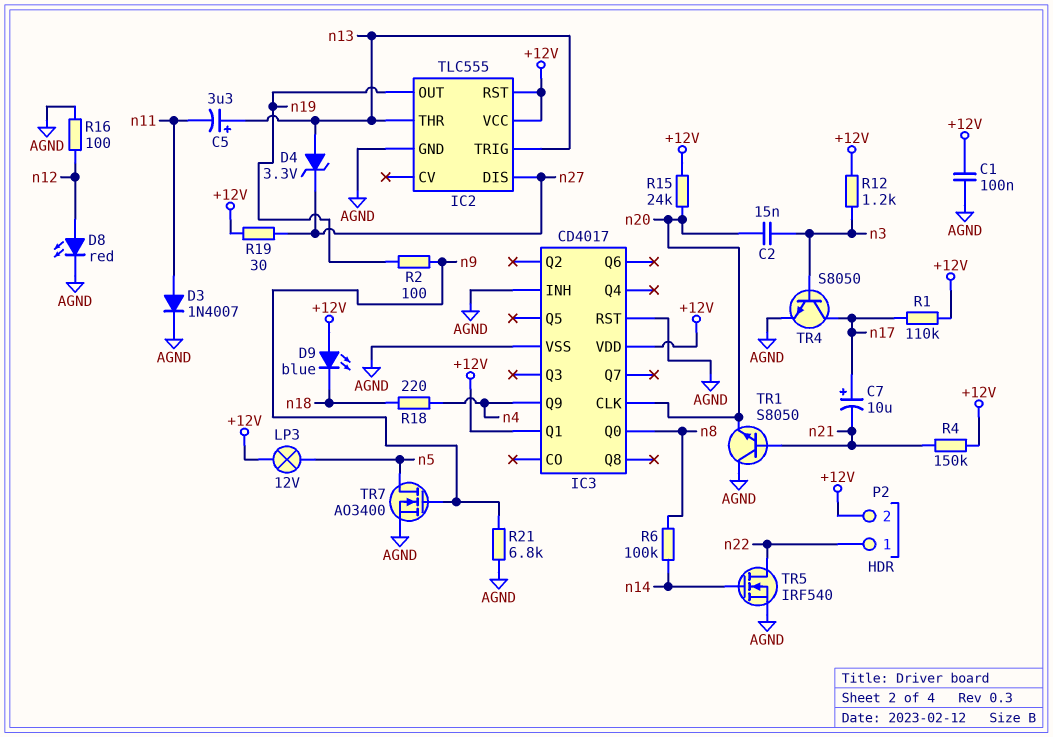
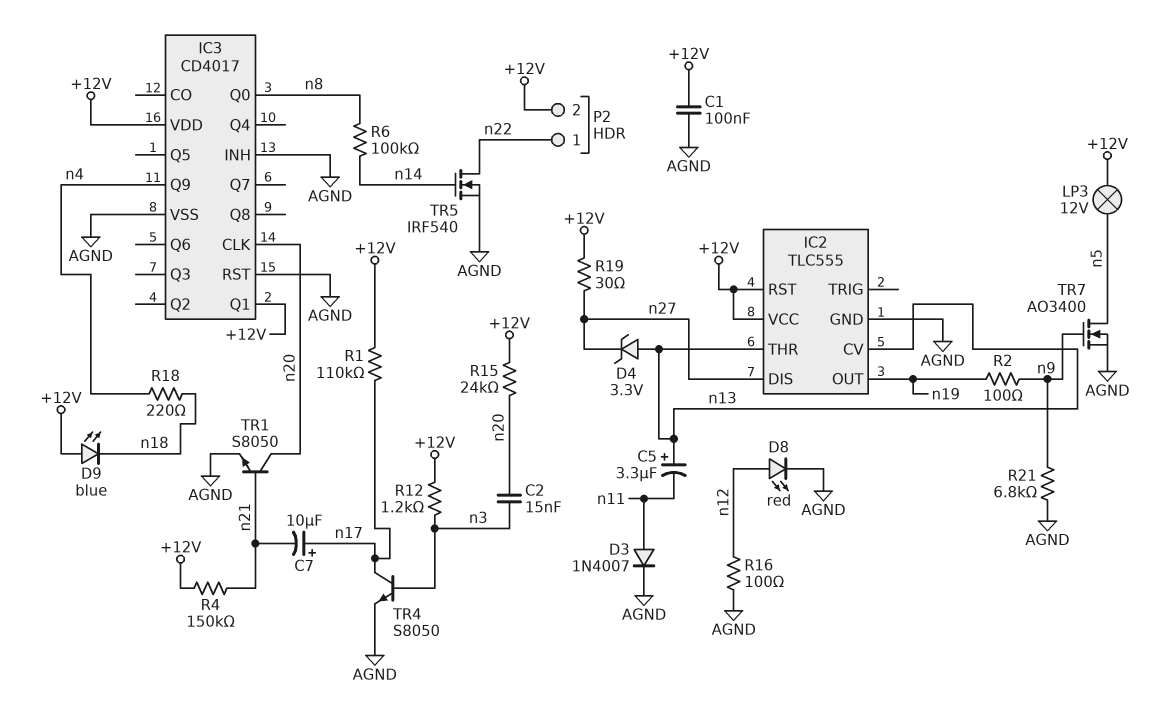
IC2 pin CV: none -> n13
IC2 pin TRIG: n13 -> none
TR1: NPN S8050 (B n21, C AGND, E n20) -> NPN S8050 (B n21, C n20, E AGND)

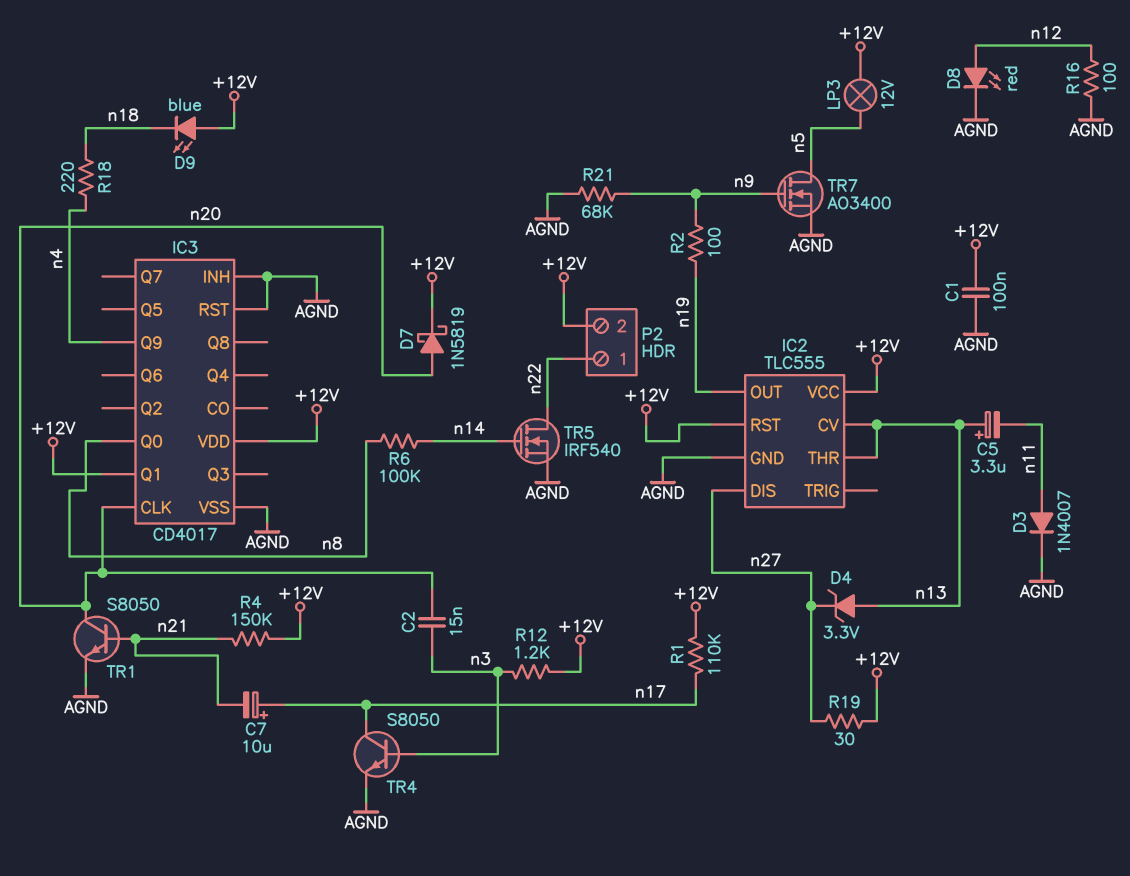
D7: none -> schottky 1N5819 (A n20, K +12V)
R15: 24k (+12V, n20) -> none
R21: 6.8k (AGND, n9) -> 68k (AGND, n9)

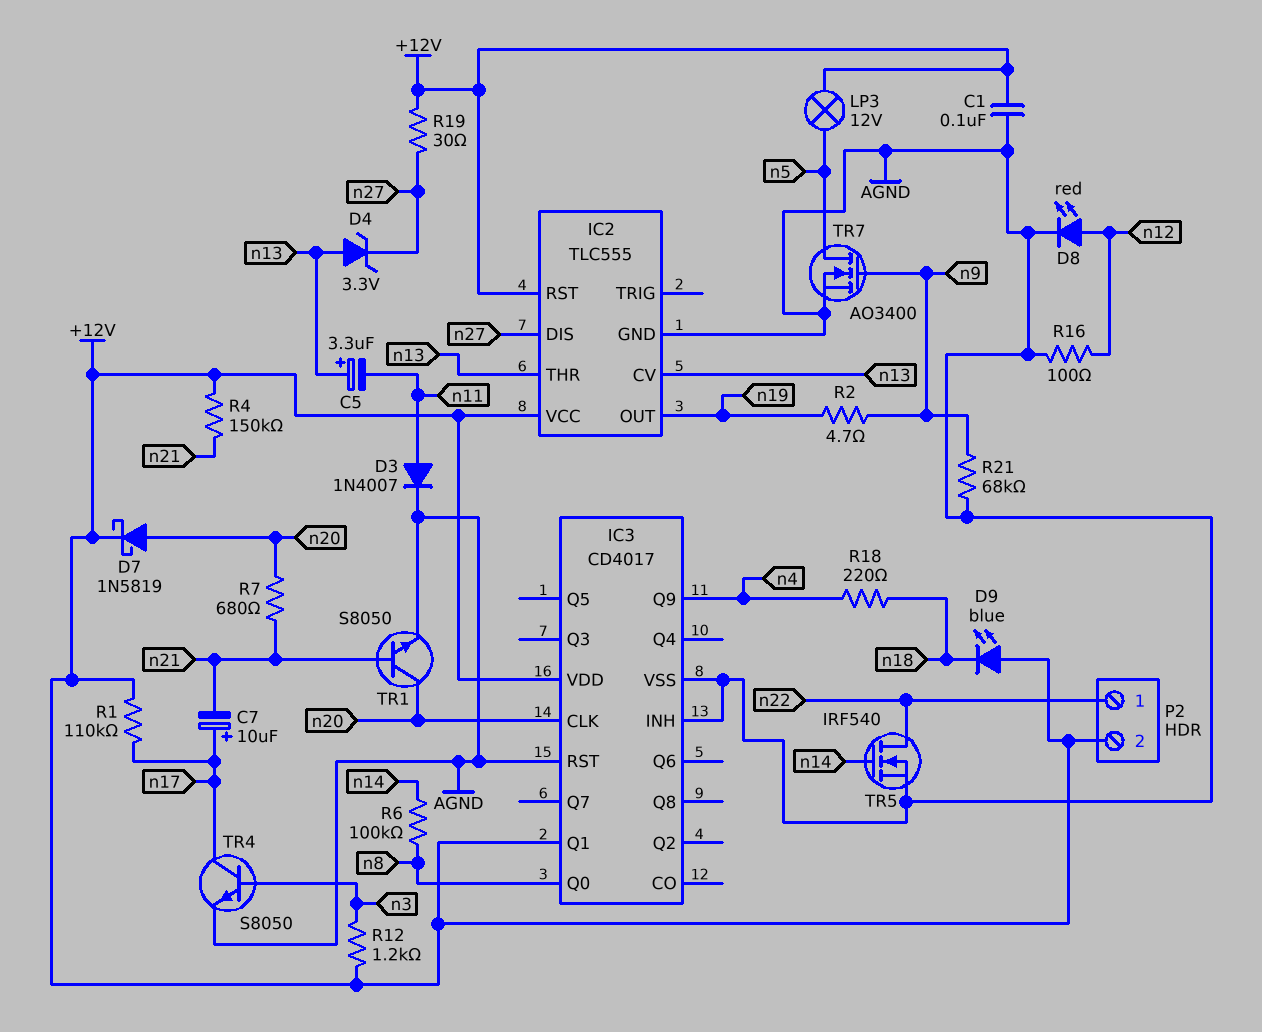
C2: 15nF (n3, n20) -> none
R2: 100 (n9, n19) -> 4.7 (n9, n19)
R7: none -> 680 (n20, n21)

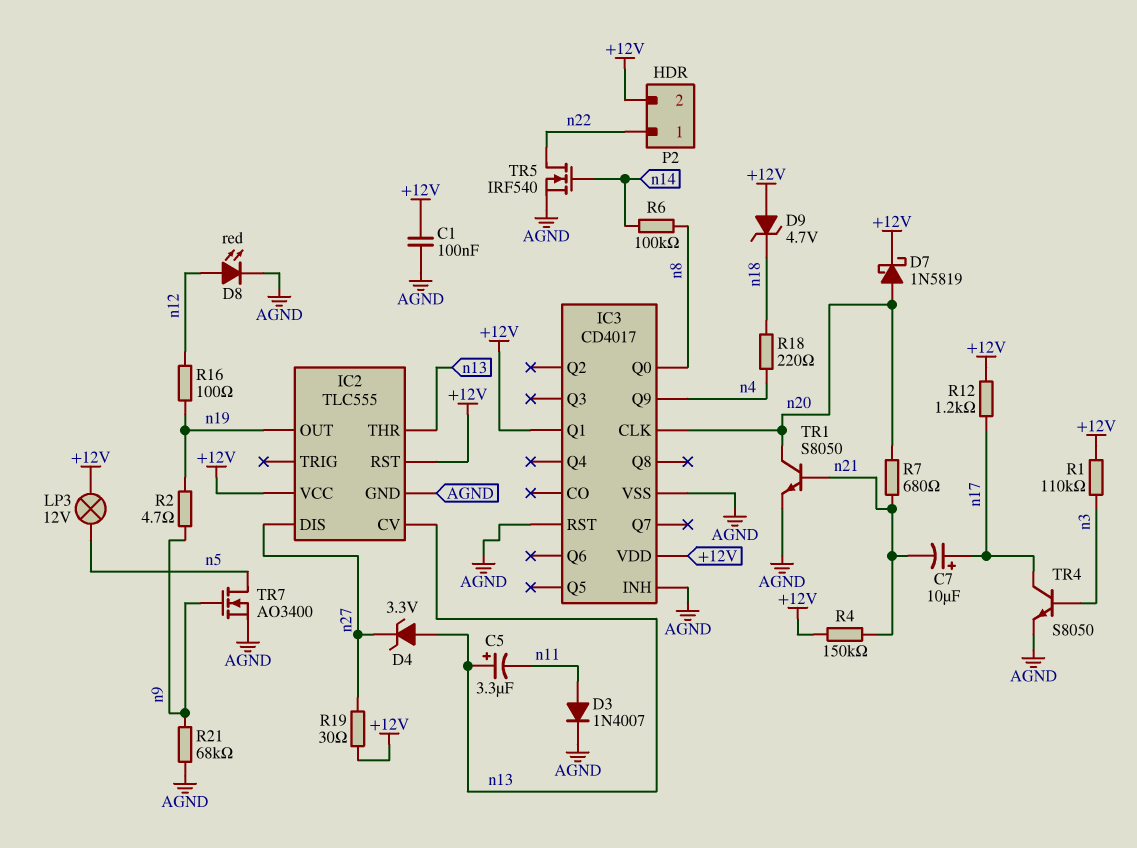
D9: LED blue (A +12V, K n18) -> zener 4.7V (A +12V, K n18)
R1: 110k (+12V, n17) -> 110k (+12V, n3)
R12: 1.2k (+12V, n3) -> 1.2k (+12V, n17)
R16: 100 (AGND, n12) -> 100 (n12, n19)

